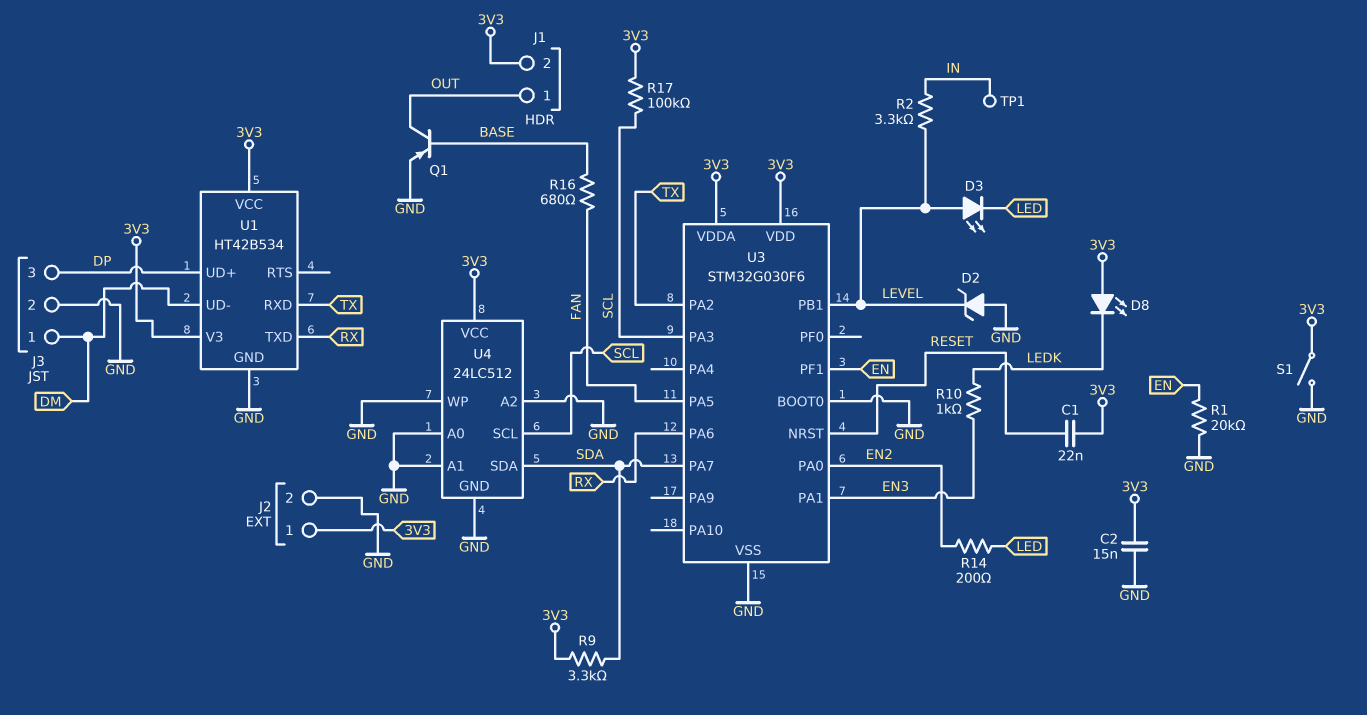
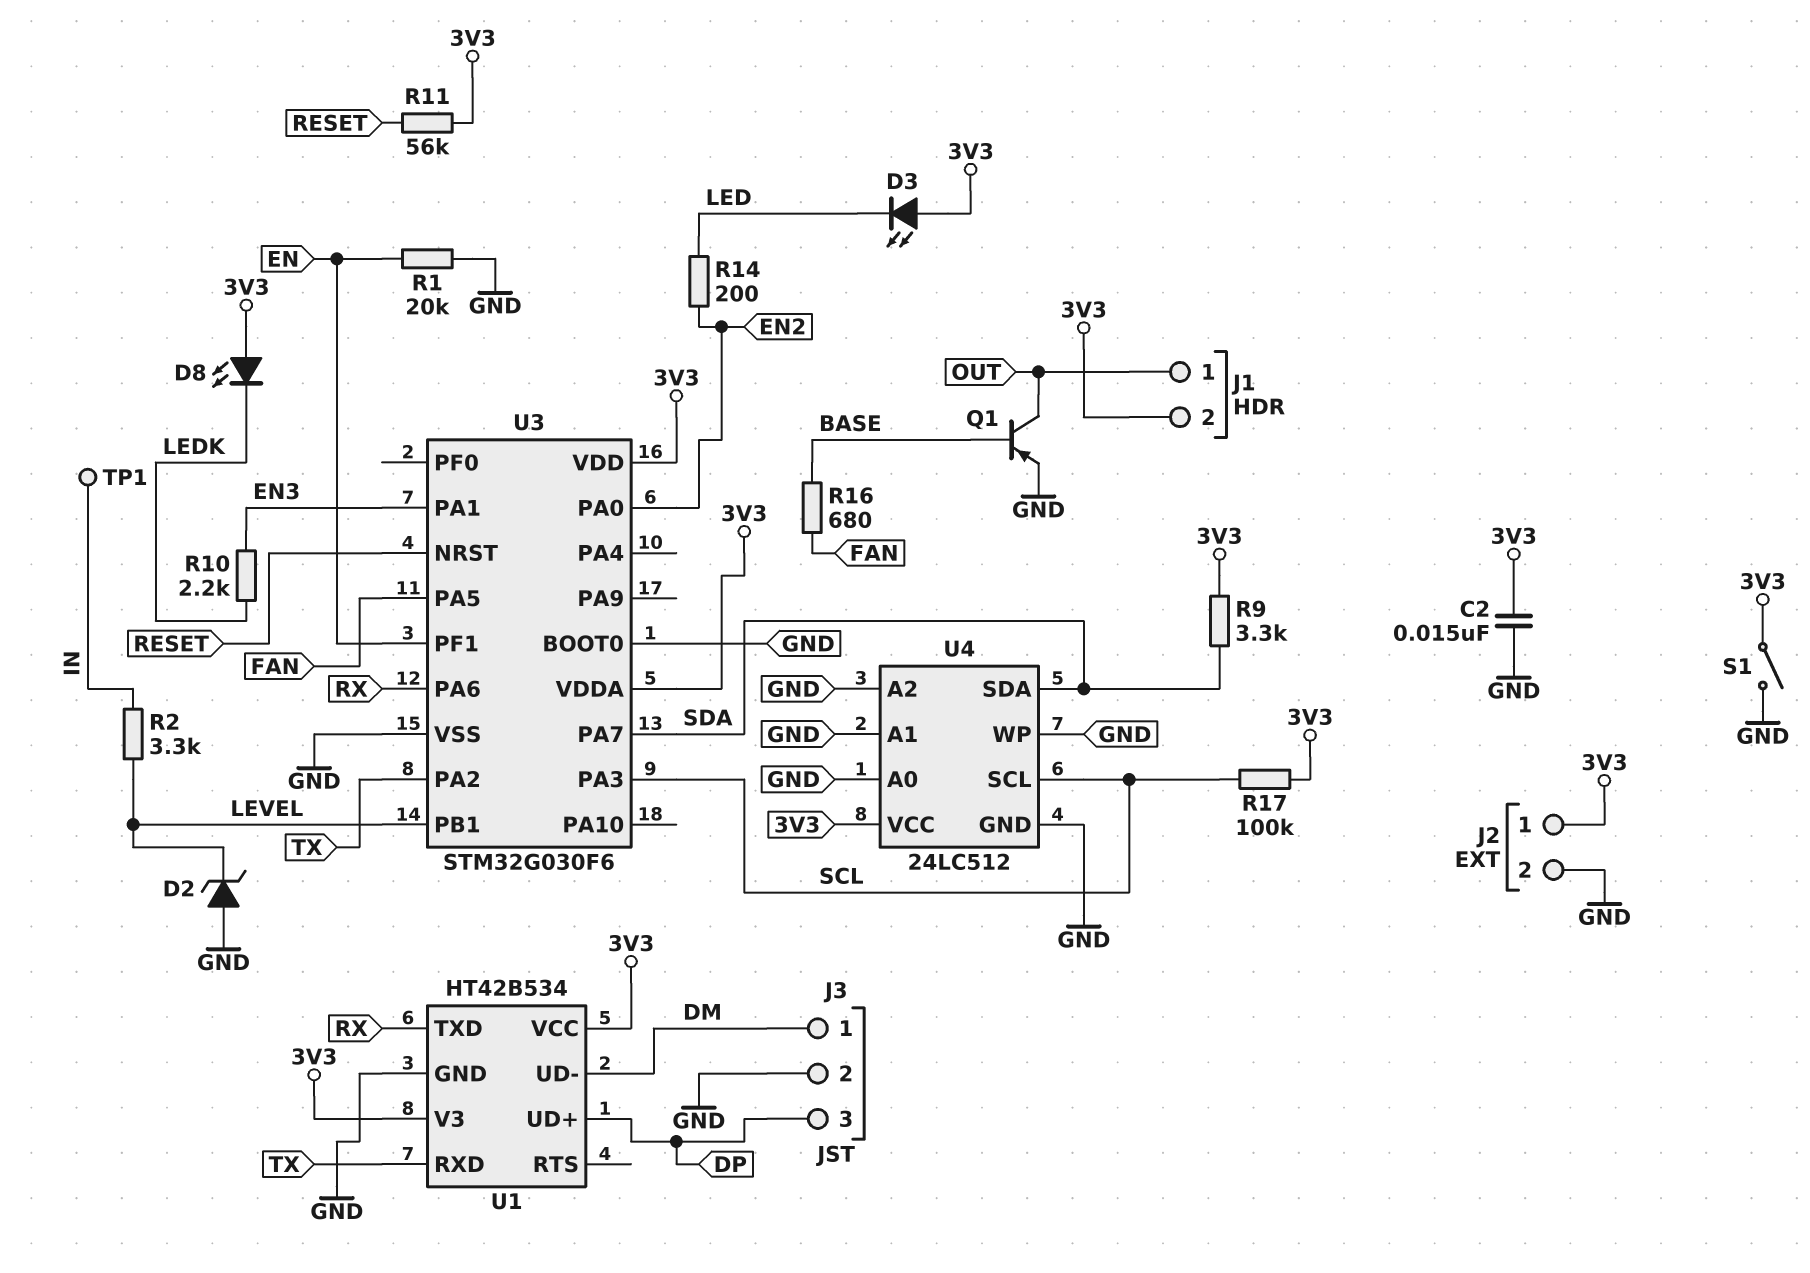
C1: 22nF (3V3, RESET) -> none
D3: LED (A LEVEL, K LED) -> LED (A 3V3, K LED)
R10: 1k (EN3, LEDK) -> 2.2k (EN3, LEDK)
R11: none -> 56k (3V3, RESET)

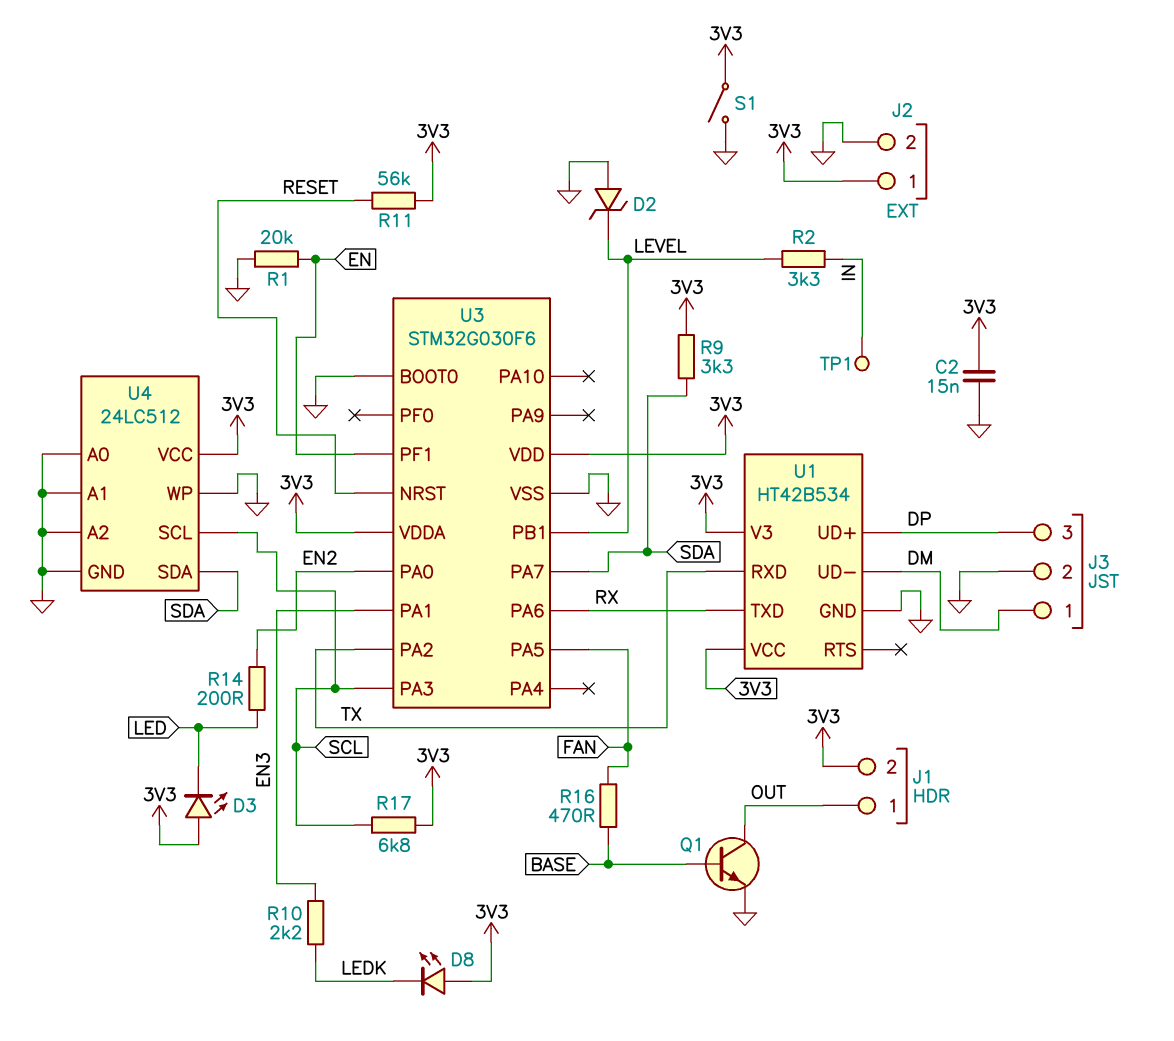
Q1: PNP (B BASE, C OUT, E GND) -> NPN (B BASE, C OUT, E GND)
R16: 680 (BASE, FAN) -> 470 (BASE, FAN)
R17: 100k (3V3, SCL) -> 6.8k (3V3, SCL)

